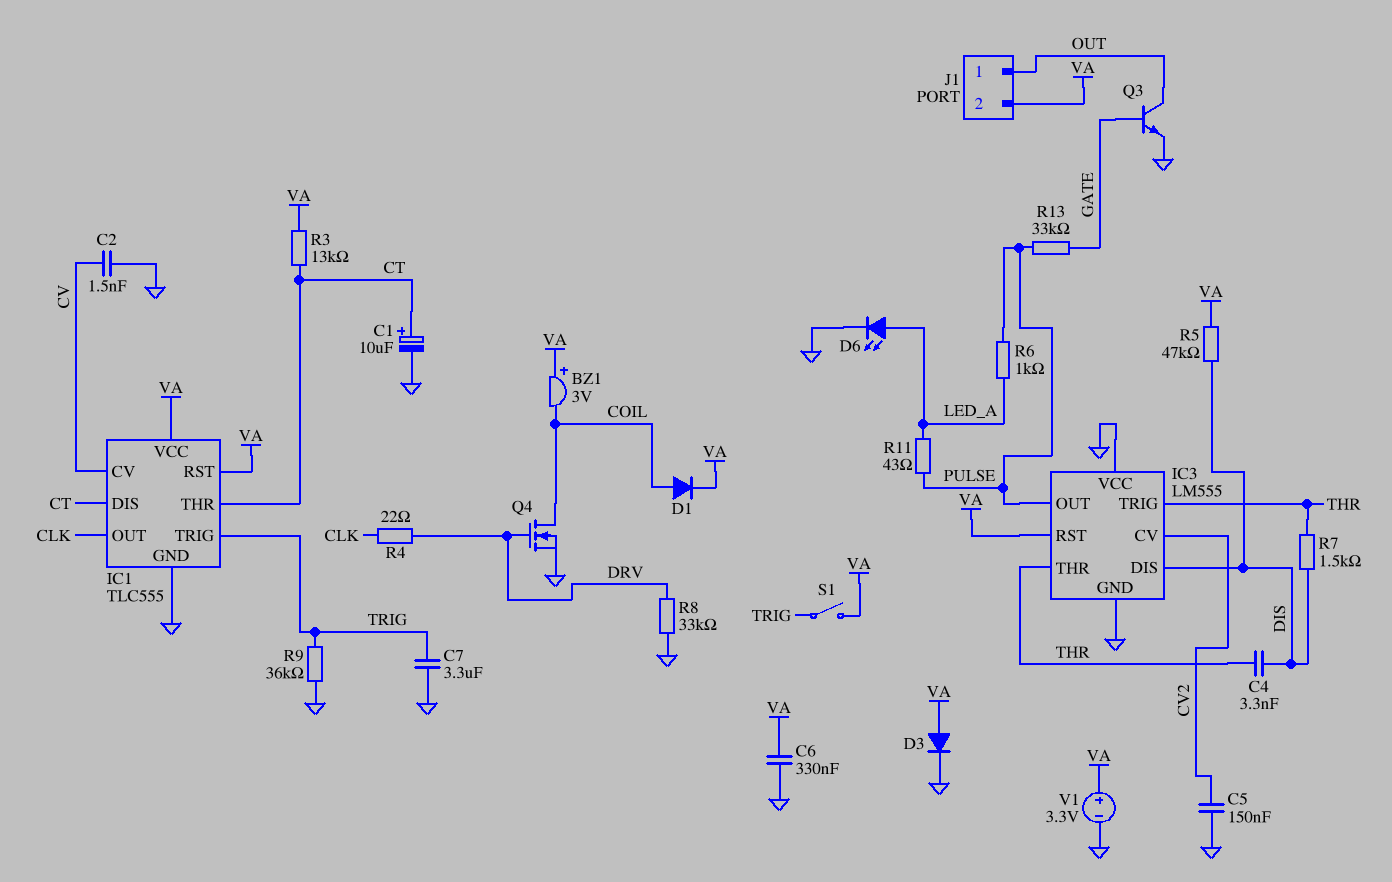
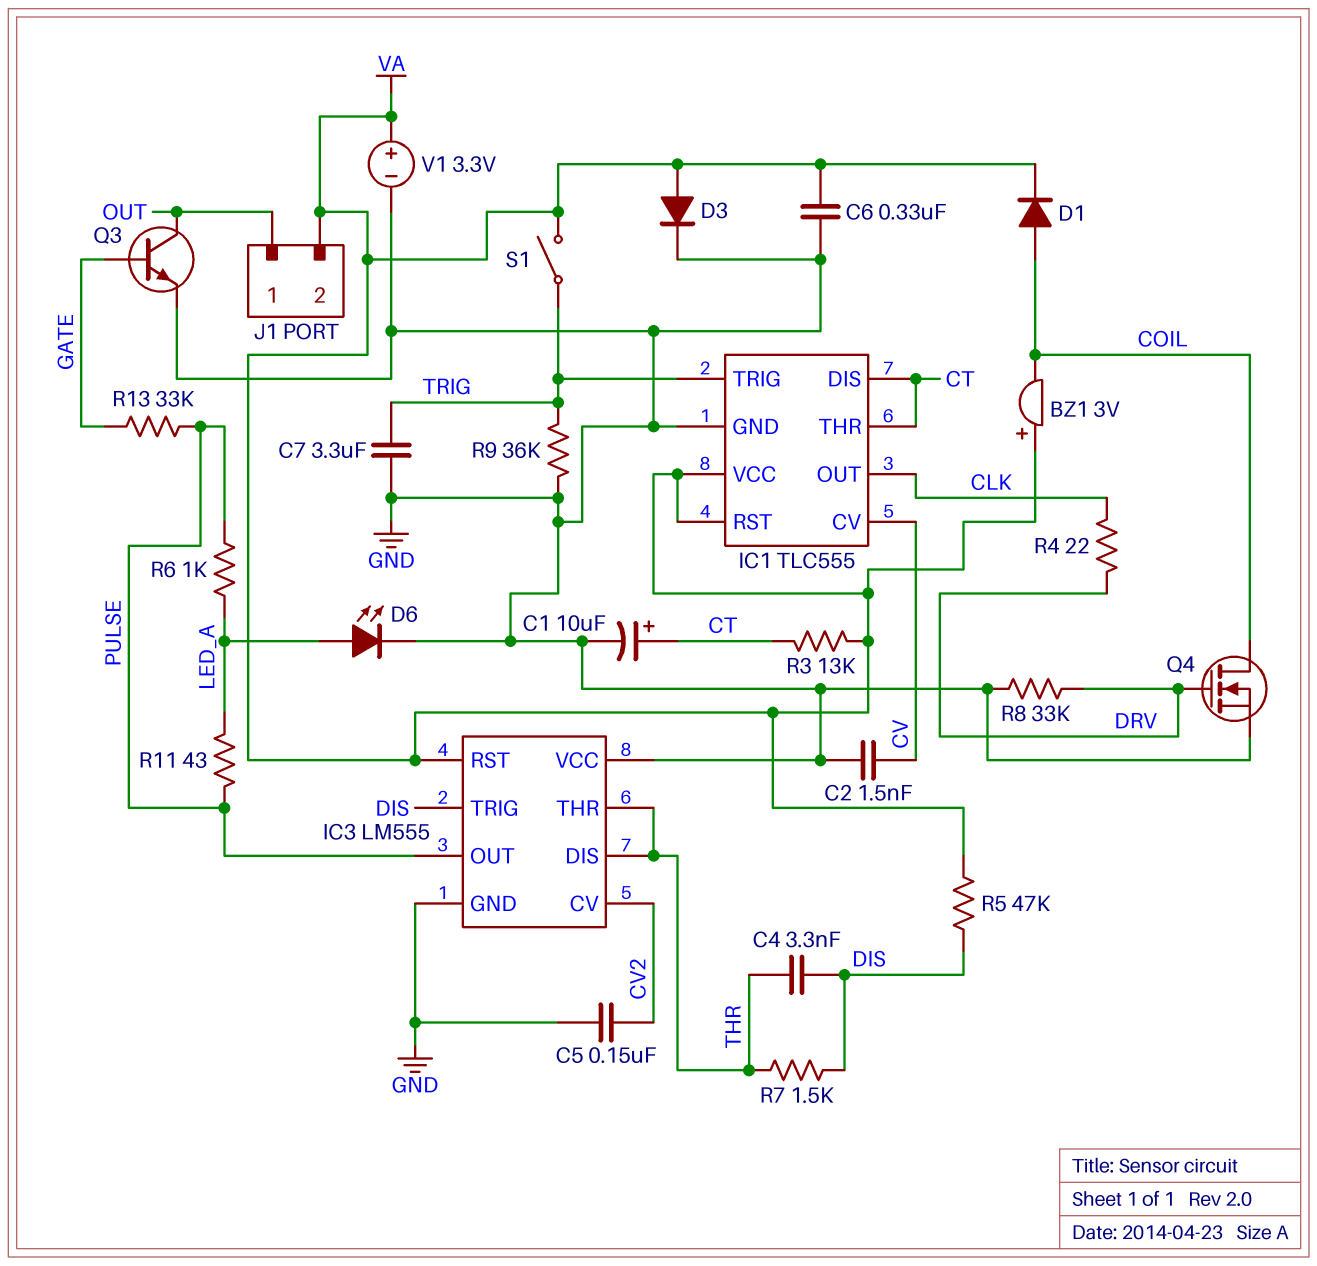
IC3 pin DIS: DIS -> THR
IC3 pin TRIG: THR -> DIS

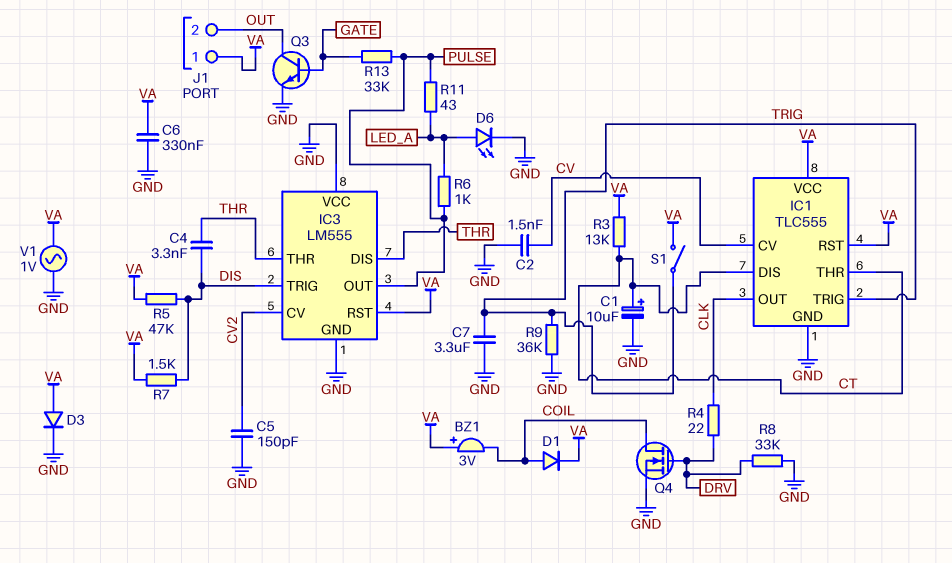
C5: 150nF (CV2, GND) -> 150pF (CV2, GND)
J1 pin 1: OUT -> VA
J1 pin 2: VA -> OUT
R7: 1.5k (DIS, THR) -> 1.5k (DIS, VA)
V1: 3.3V (plus VA, minus GND) -> AC 1V (GND, VA)

